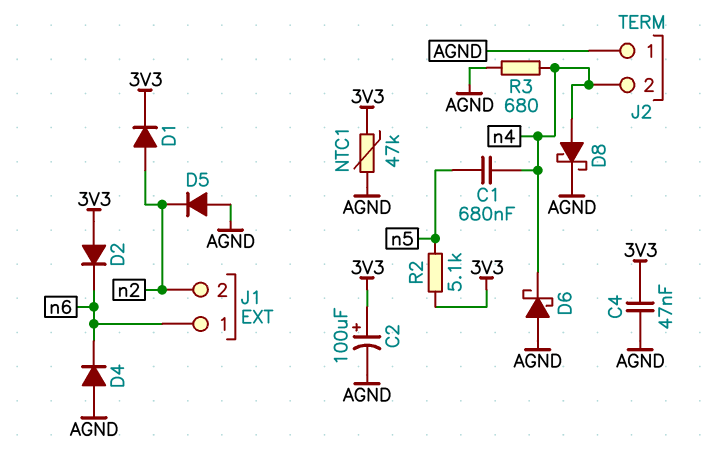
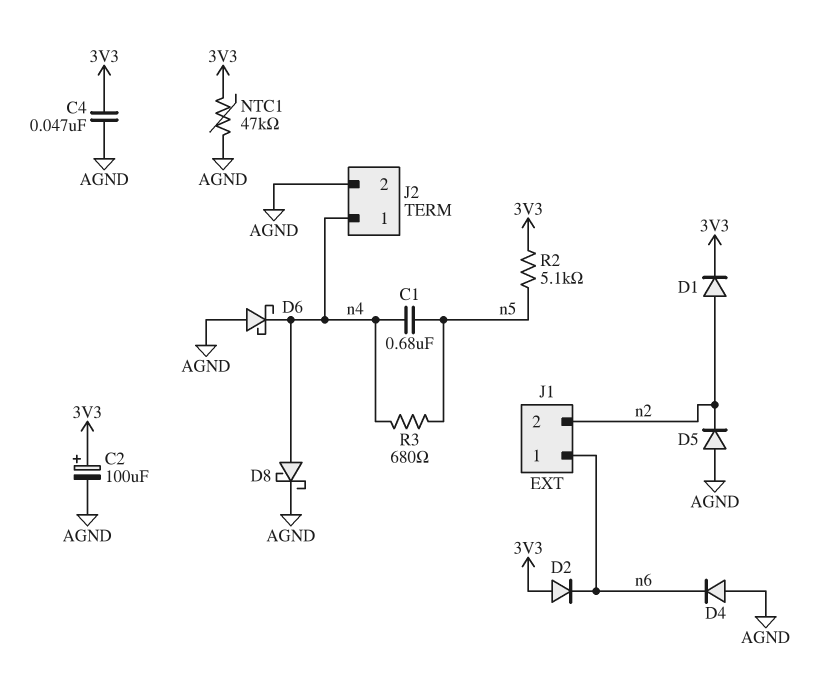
J2 pin 1: AGND -> n4
J2 pin 2: n4 -> AGND
R3: 680 (AGND, n4) -> 680 (n4, n5)

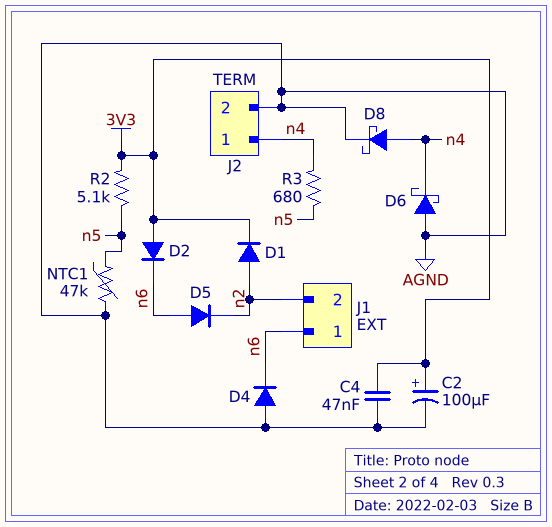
C1: 680nF (n4, n5) -> none
D5: diode (A AGND, K n2) -> diode (A n6, K n2)
NTC1: 47k (3V3, AGND) -> 47k (AGND, n5)

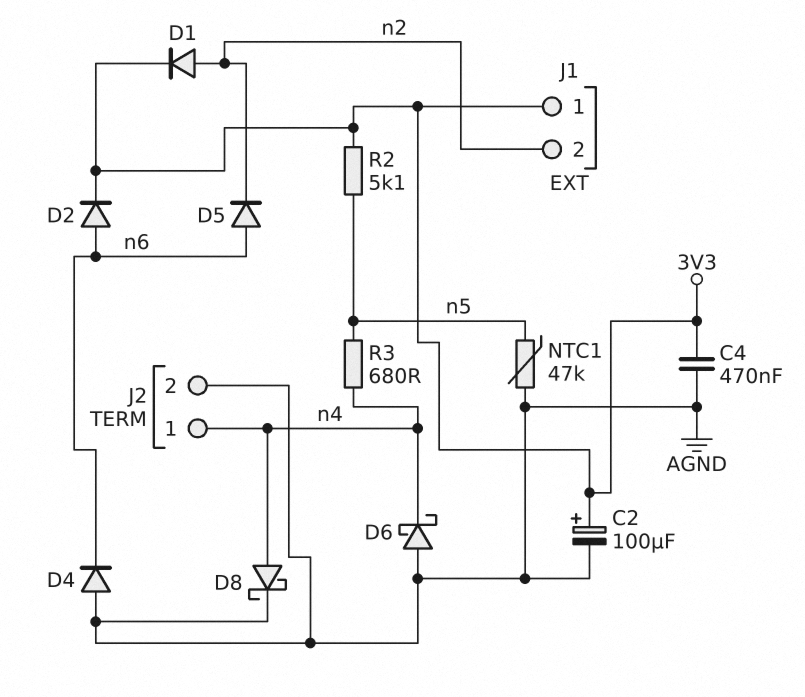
C4: 47nF (3V3, AGND) -> 470nF (3V3, AGND)
D2: diode (A 3V3, K n6) -> diode (A n6, K 3V3)
J1 pin 1: n6 -> 3V3

